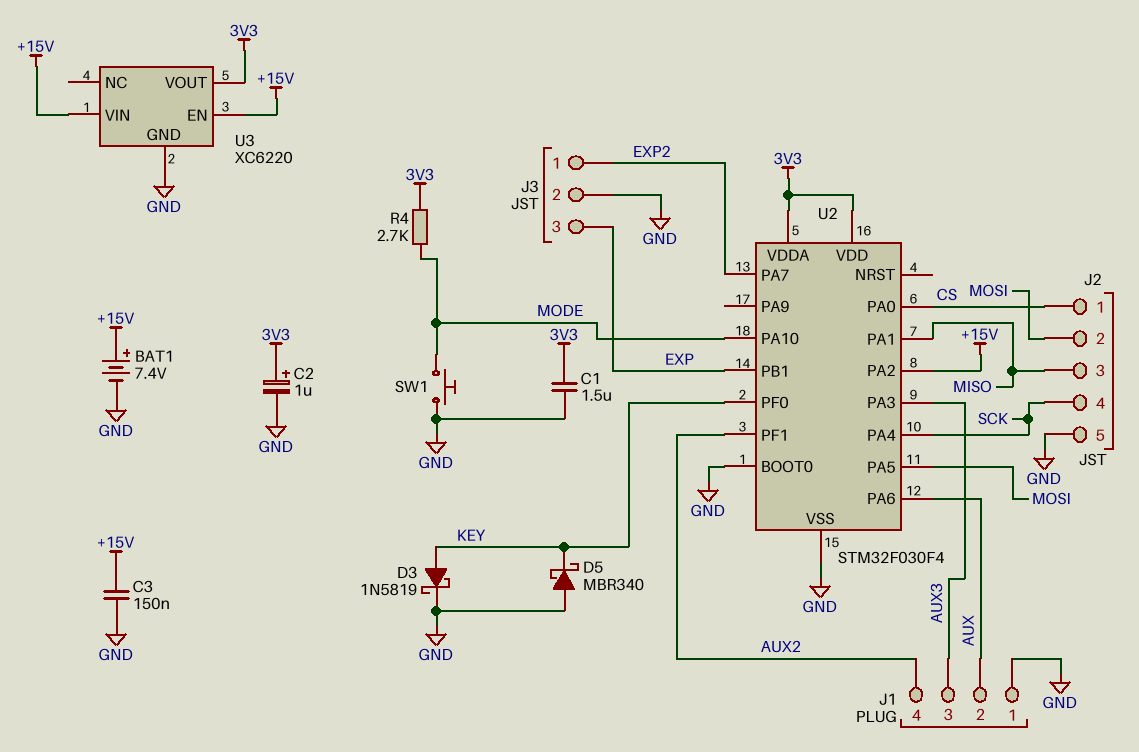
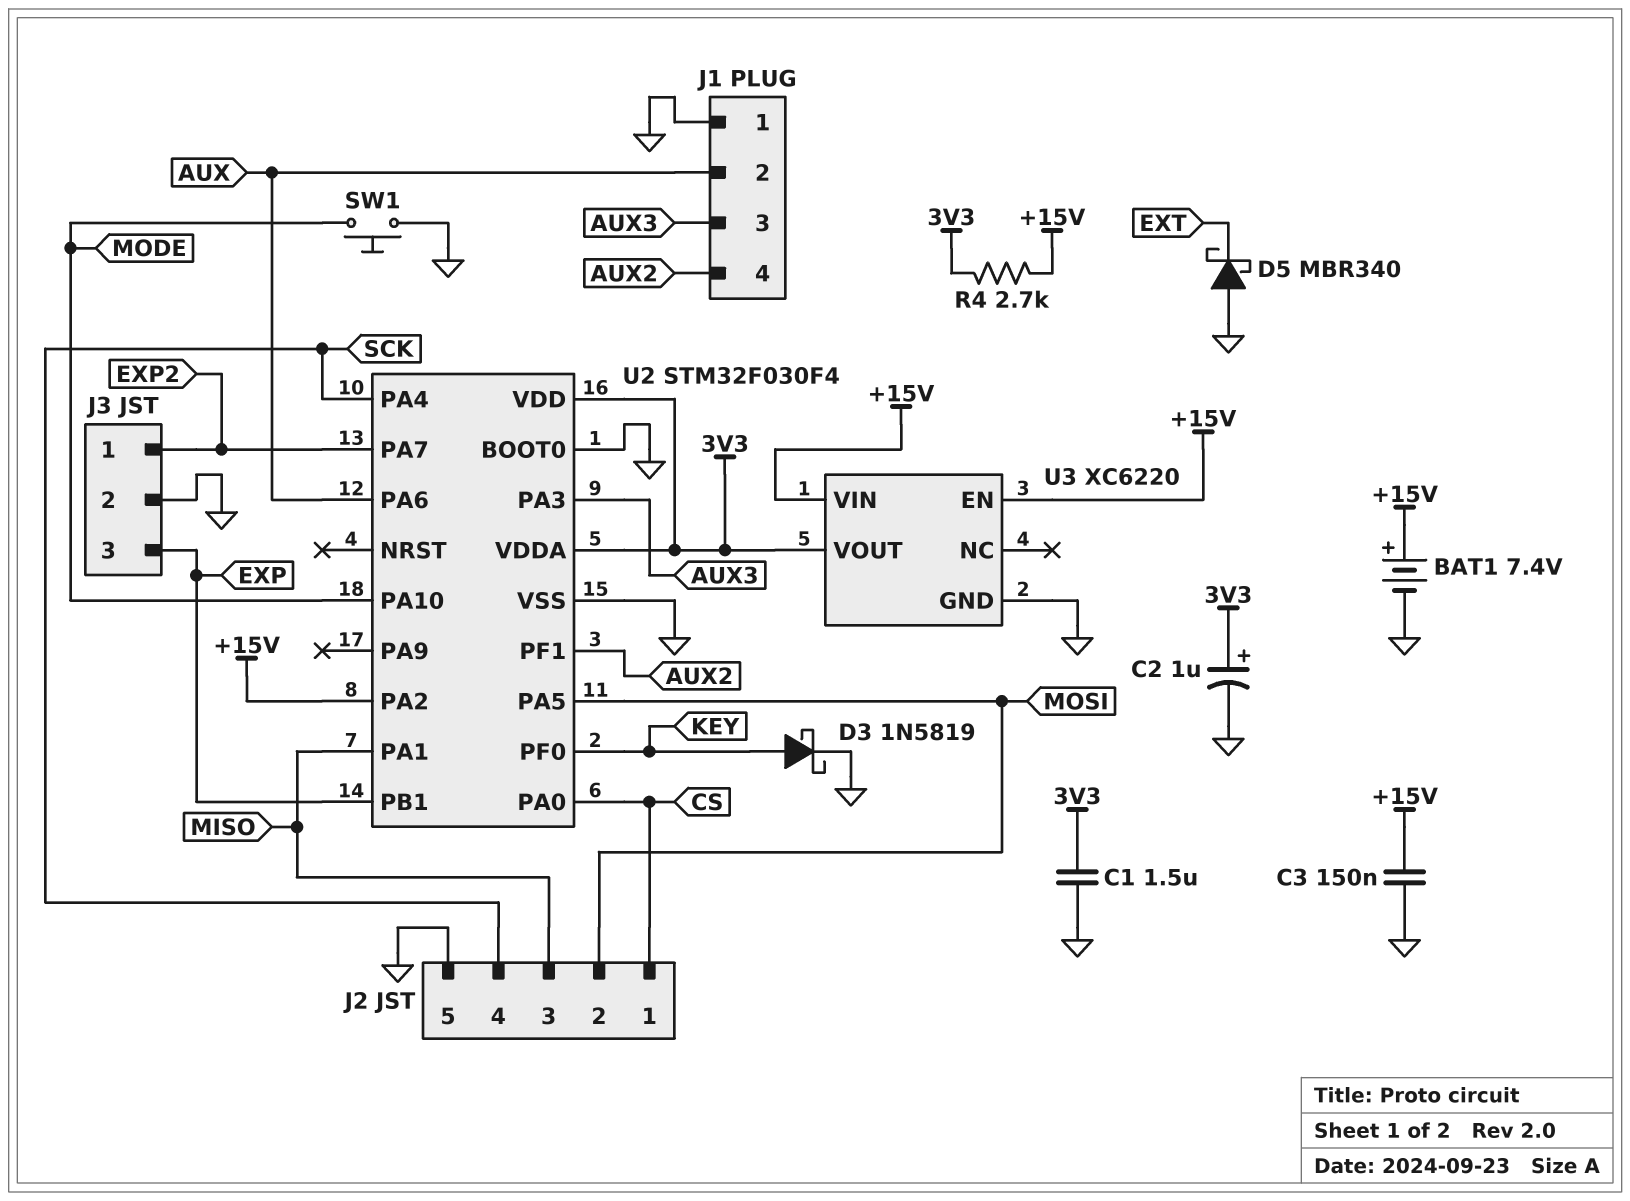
D5: schottky MBR340 (A GND, K KEY) -> schottky MBR340 (A GND, K EXT)
R4: 2.7k (3V3, MODE) -> 2.7k (+15V, 3V3)

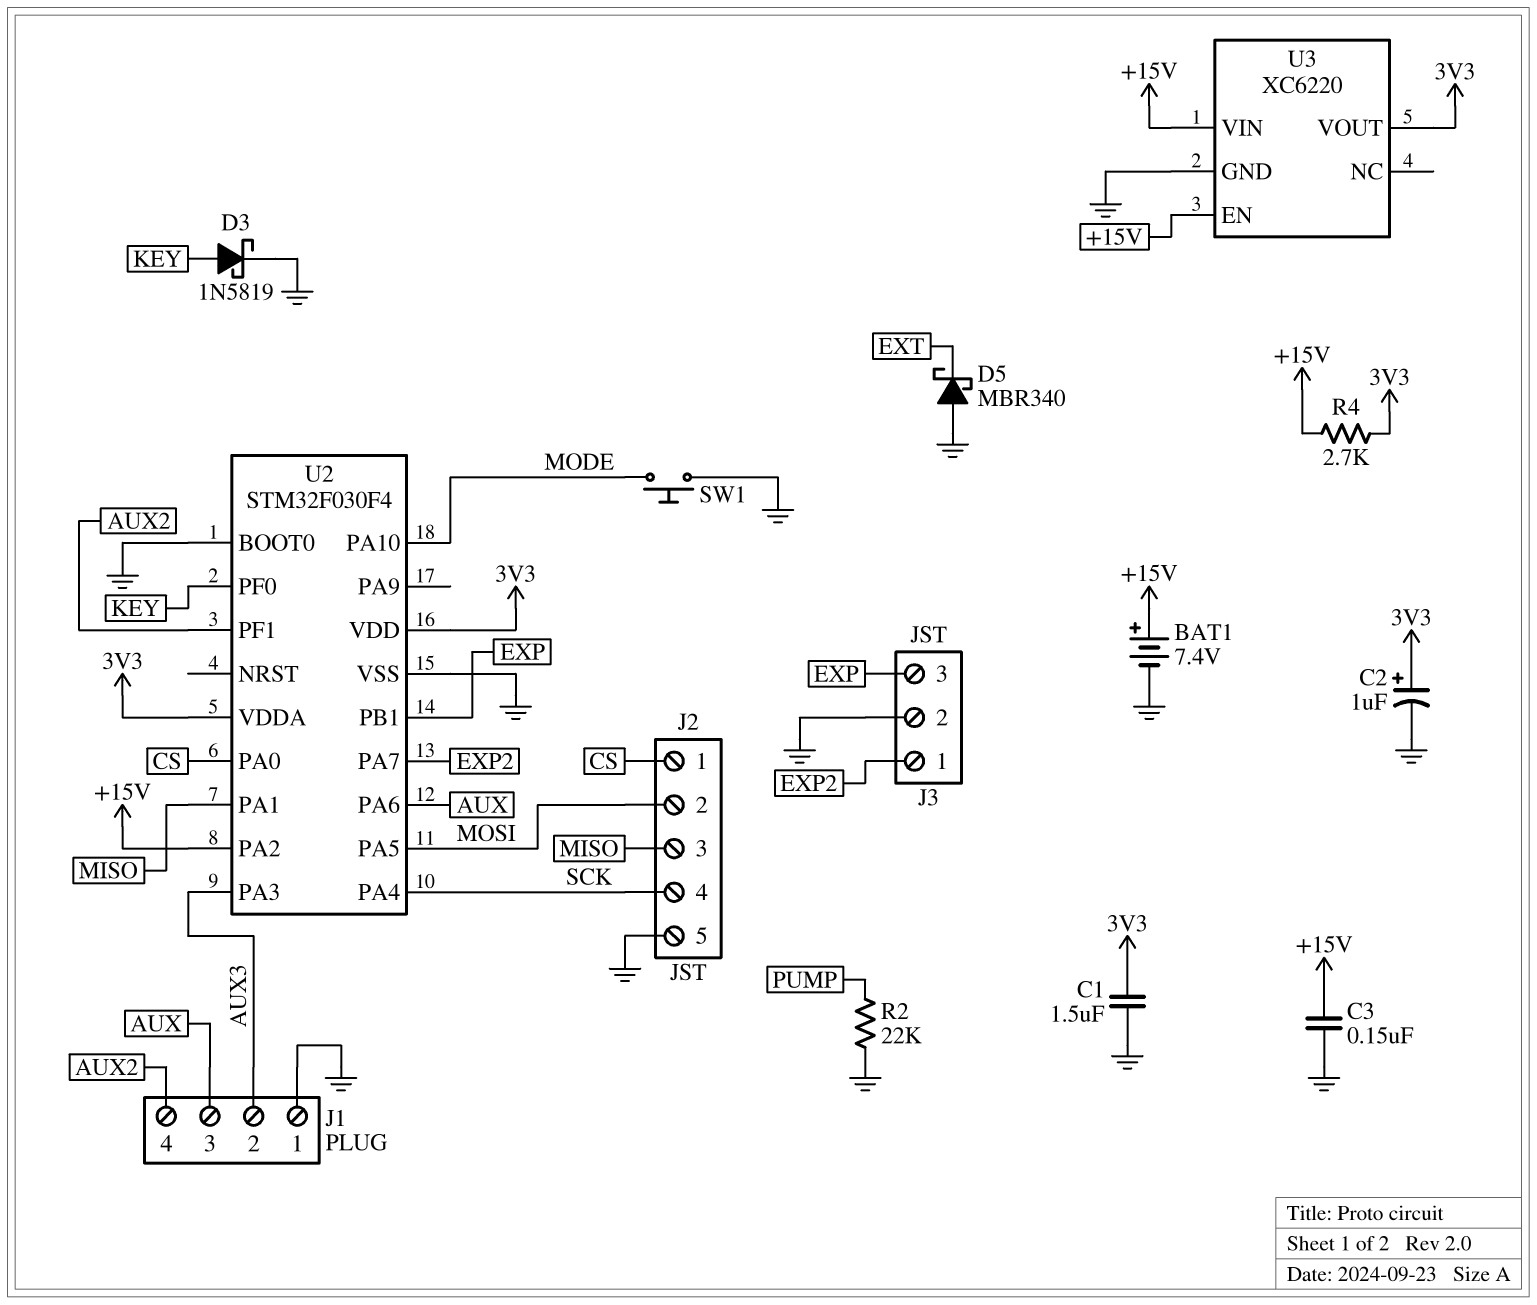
J1 pin 2: AUX -> AUX3
J1 pin 3: AUX3 -> AUX
R2: none -> 22k (GND, PUMP)

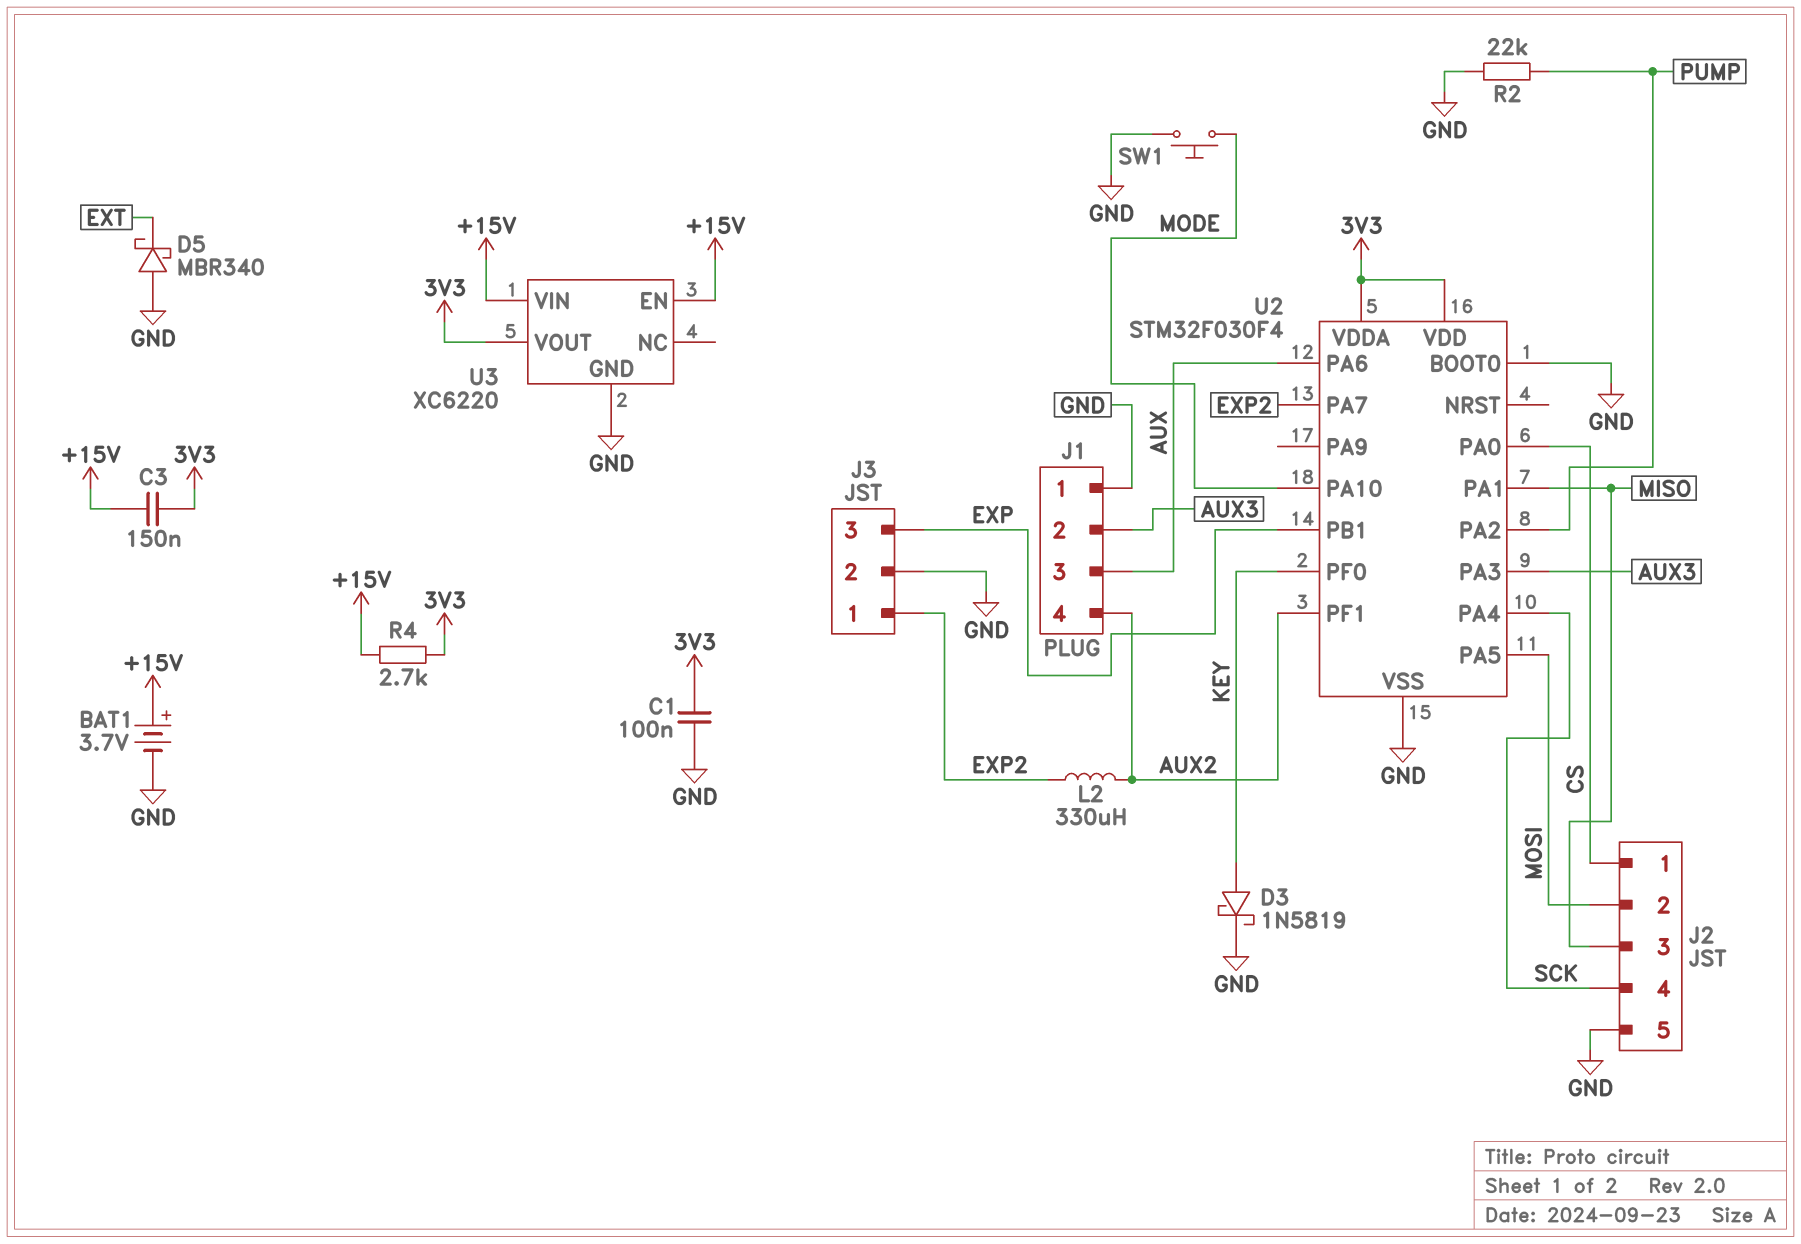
BAT1: 7.4V (plus +15V, minus GND) -> 3.7V (plus +15V, minus GND)
C1: 1.5uF (3V3, GND) -> 100nF (3V3, GND)
C2: 1uF (plus 3V3, minus GND) -> none
C3: 150nF (+15V, GND) -> 150nF (+15V, 3V3)
L2: none -> 330uH (AUX2, EXP2)
U2 pin PA2: +15V -> PUMP

